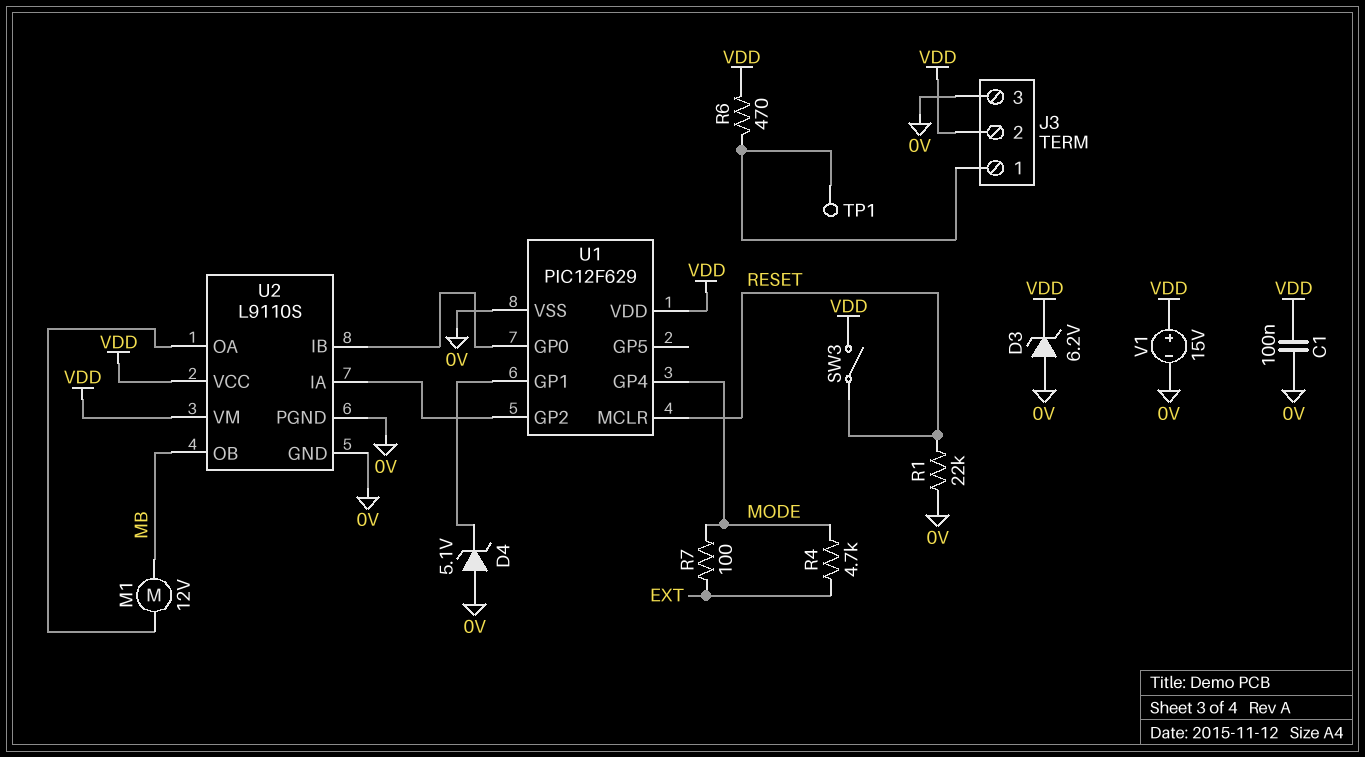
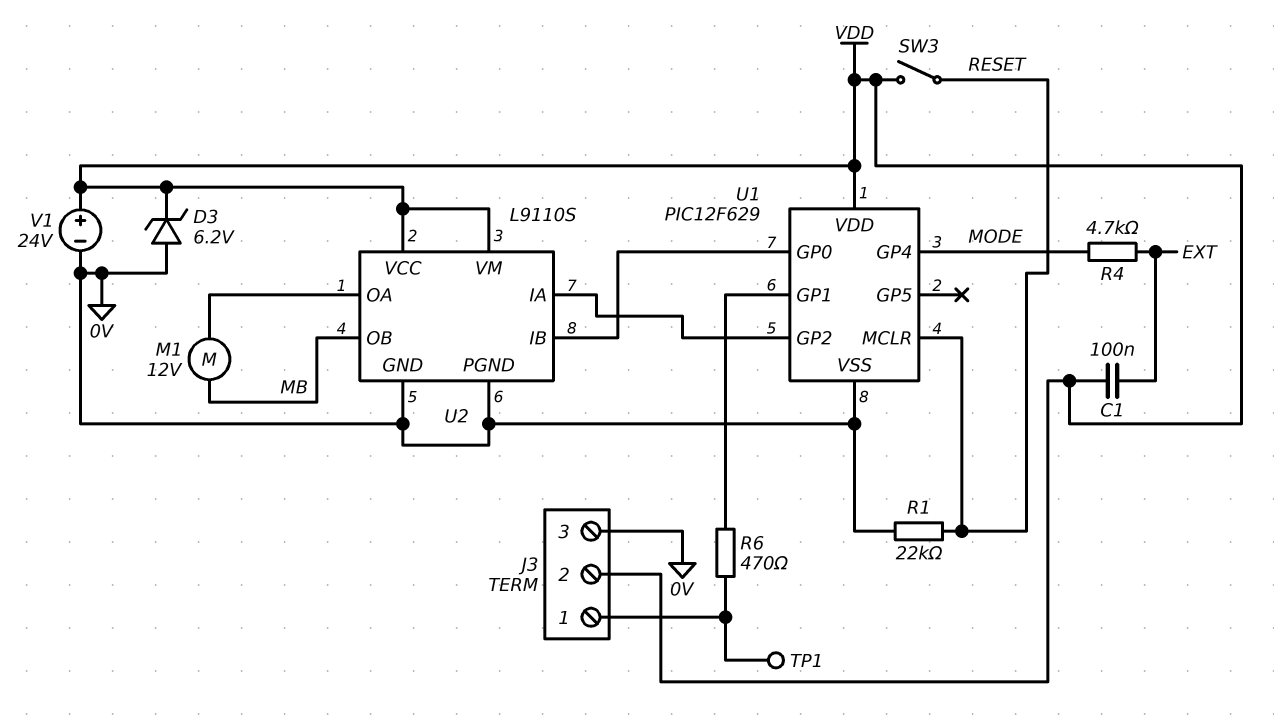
C1: 100nF (0V, VDD) -> 100nF (EXT, VDD)
D4: zener 5.1V (A 0V, K U1/GP1) -> none
R6: 470 (J3/1, VDD) -> 470 (J3/1, U1/GP1)
R7: 100 (EXT, MODE) -> none
V1: 15V (plus VDD, minus 0V) -> 24V (plus VDD, minus 0V)

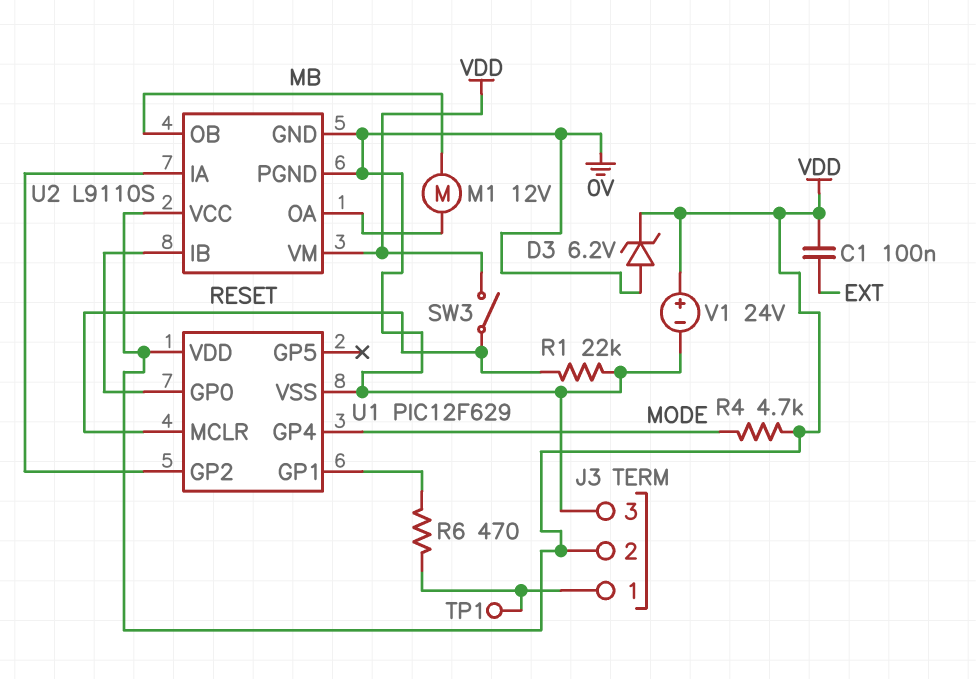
R4: 4.7k (EXT, MODE) -> 4.7k (MODE, VDD)

